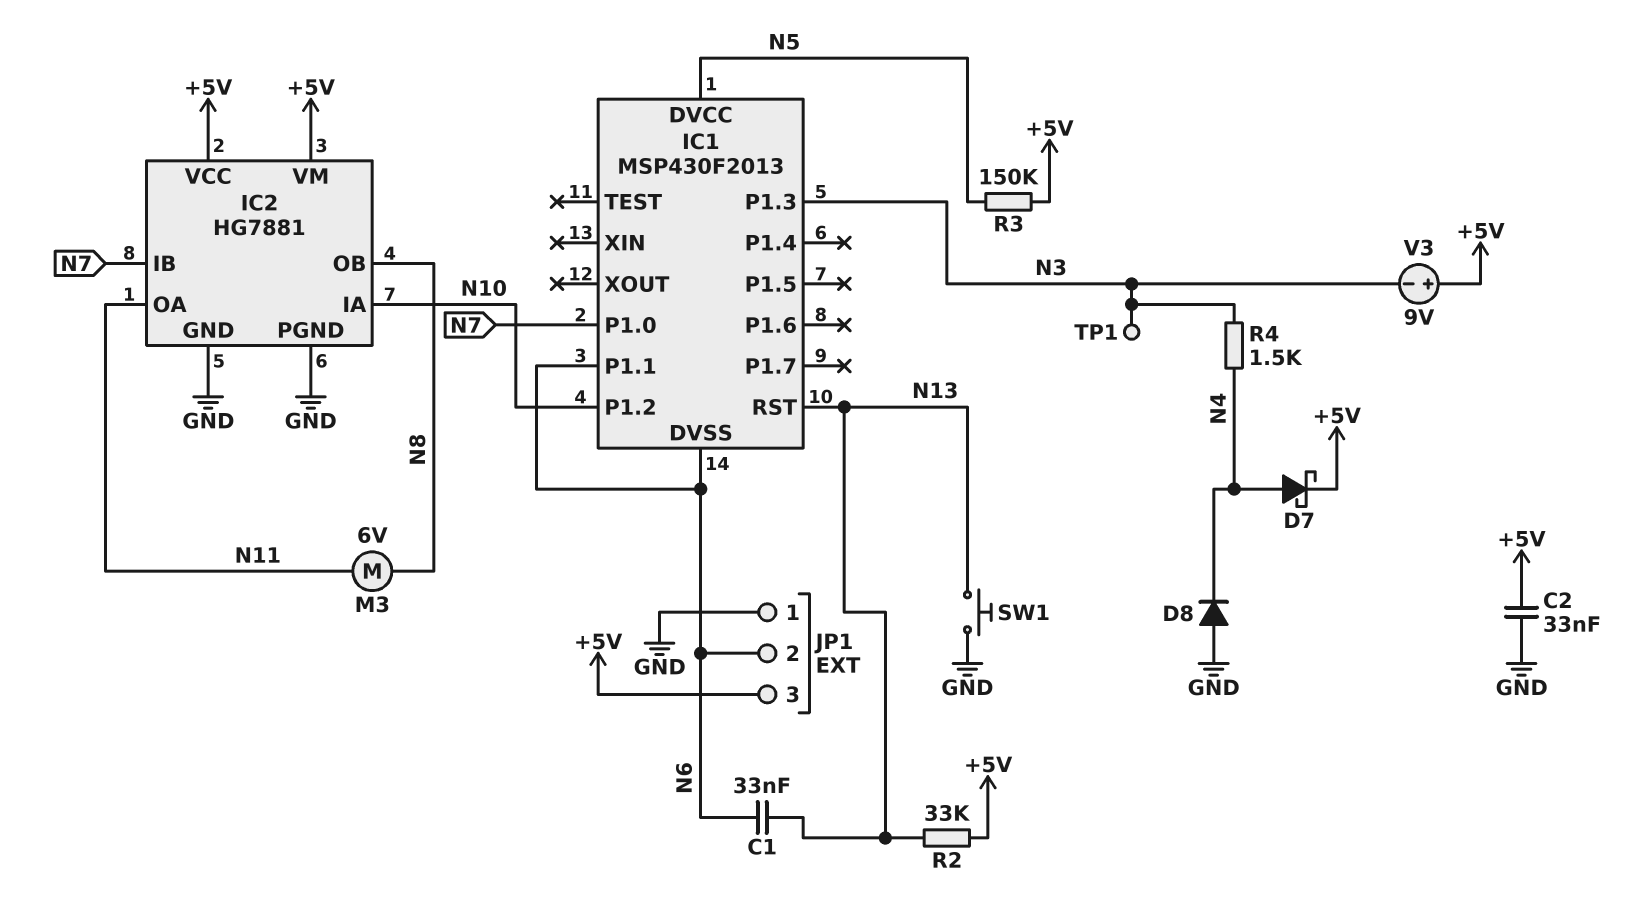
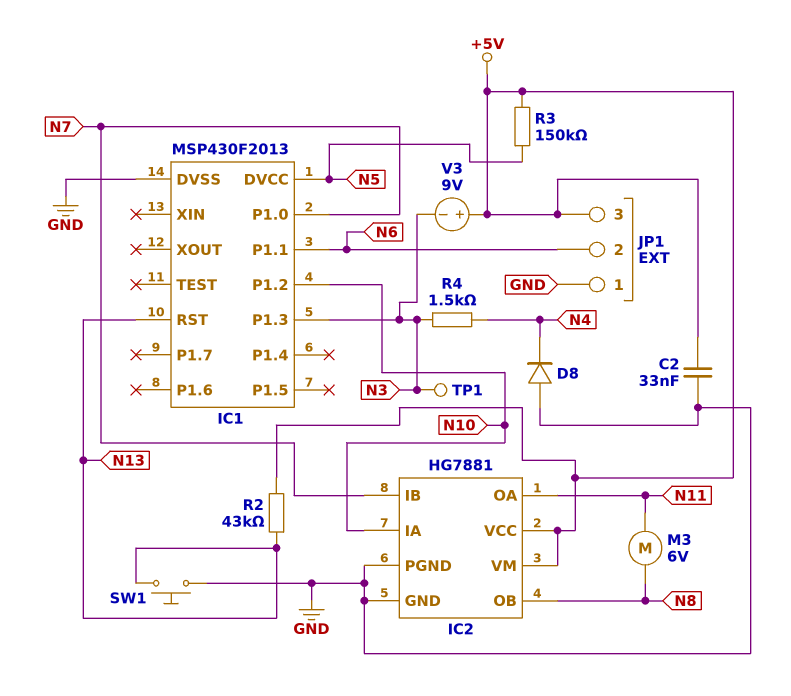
C1: 33nF (N6, N13) -> none
D7: schottky (A N4, K +5V) -> none
IC1 pin DVSS: N6 -> GND
R2: 33k (+5V, N13) -> 43k (+5V, N13)

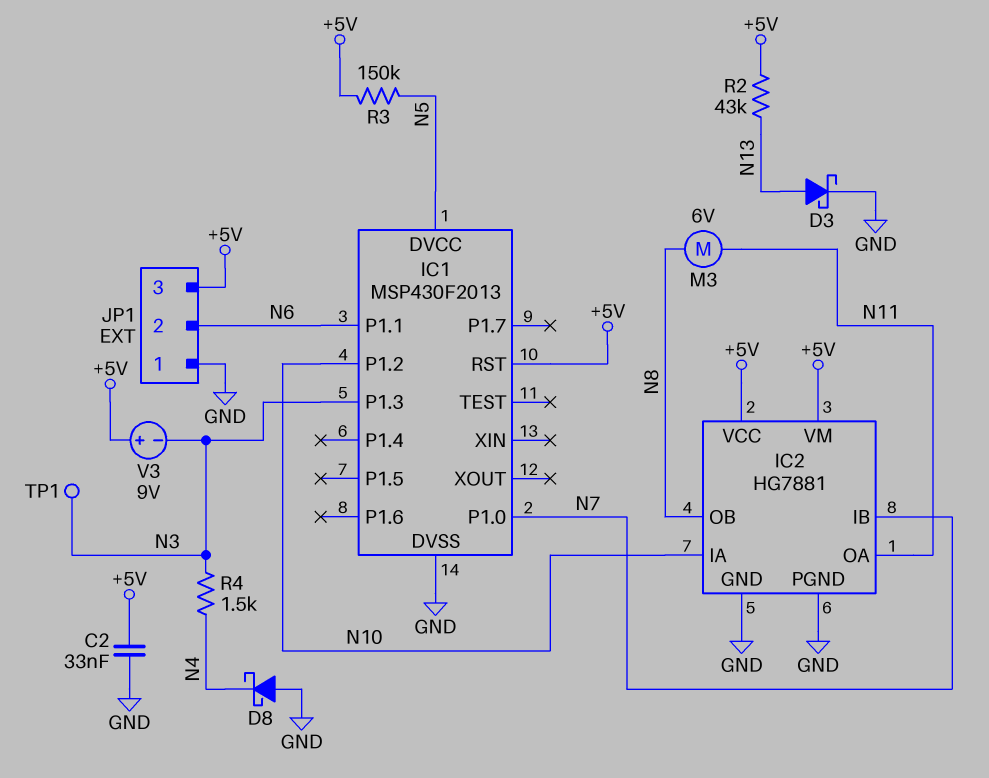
D3: none -> schottky (A N13, K GND)
D8: diode (A GND, K N4) -> schottky (A GND, K N4)
IC1 pin RST: N13 -> +5V
SW1: button (GND, N13) -> none

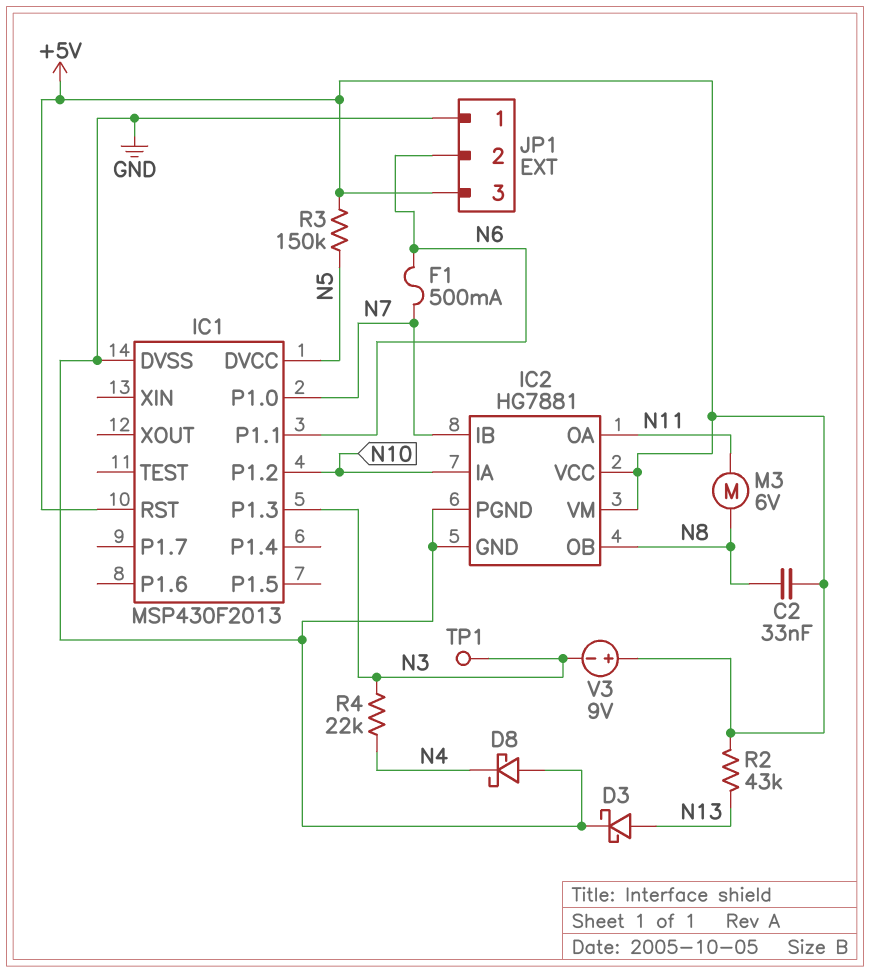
C2: 33nF (+5V, GND) -> 33nF (+5V, N8)
F1: none -> 500mA (N6, N7)
R4: 1.5k (N3, N4) -> 22k (N3, N4)

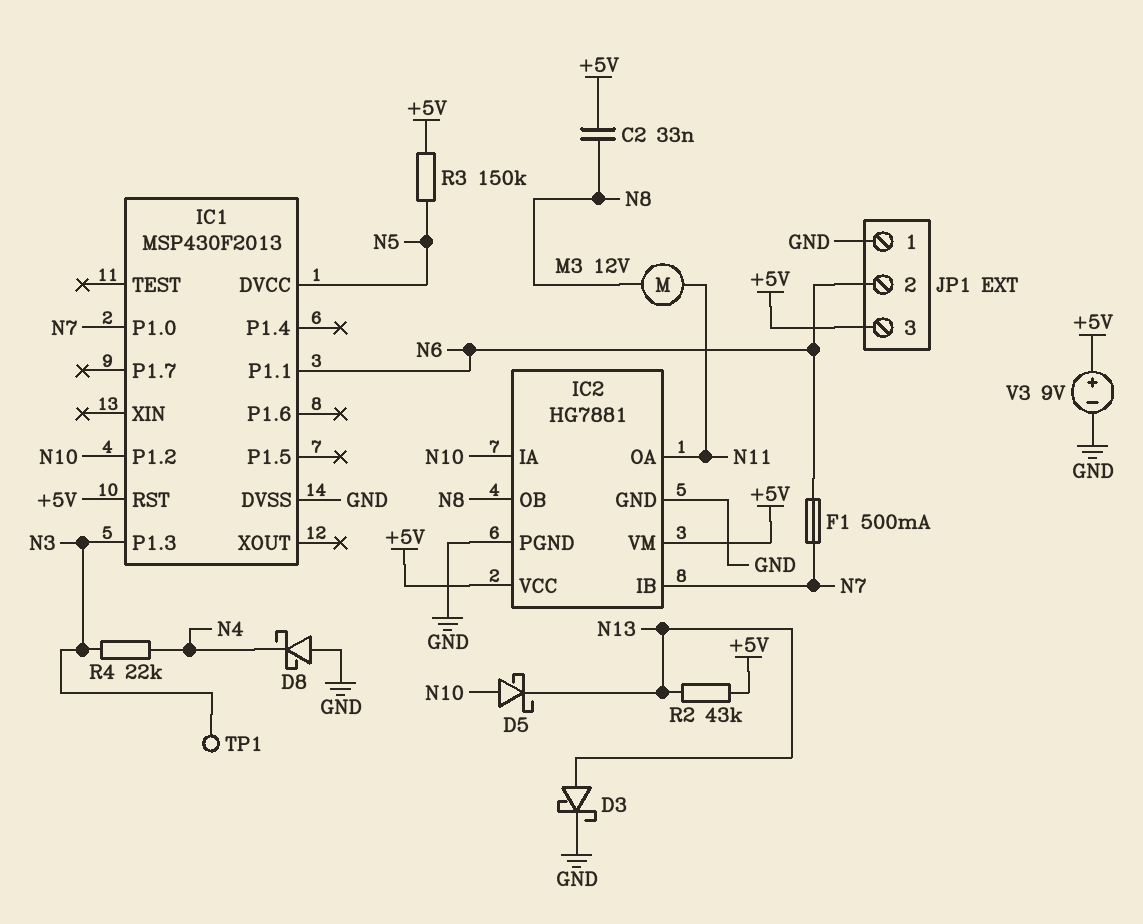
D5: none -> schottky (A N10, K N13)
M3: motor 6V (N8, N11) -> motor 12V (N8, N11)
V3: 9V (plus +5V, minus N3) -> 9V (plus +5V, minus GND)

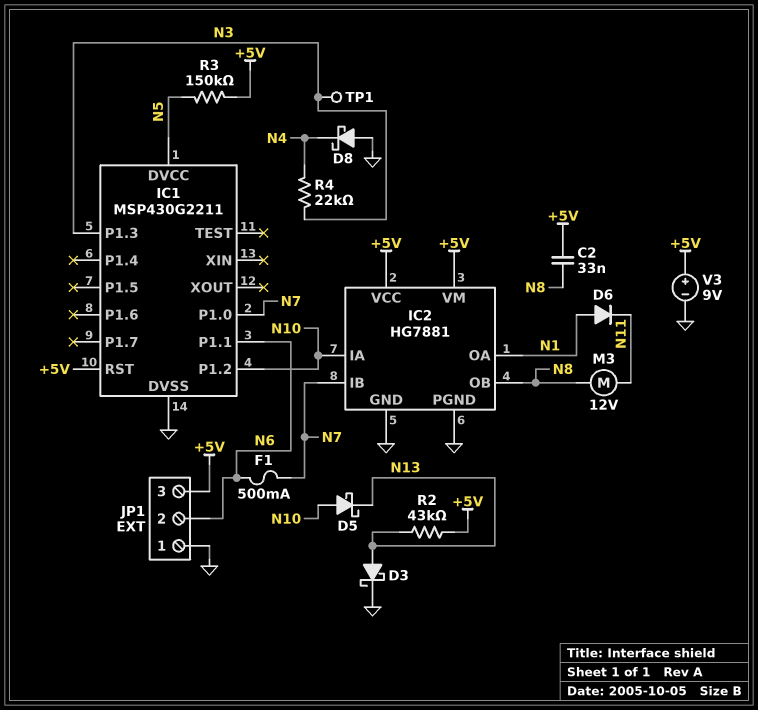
D6: none -> diode (A N1, K N11)
IC1: MSP430F2013 -> MSP430G2211
IC2 pin OA: N11 -> N1

